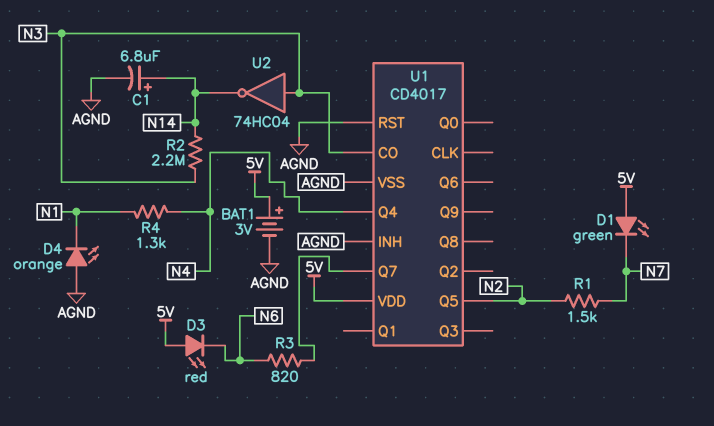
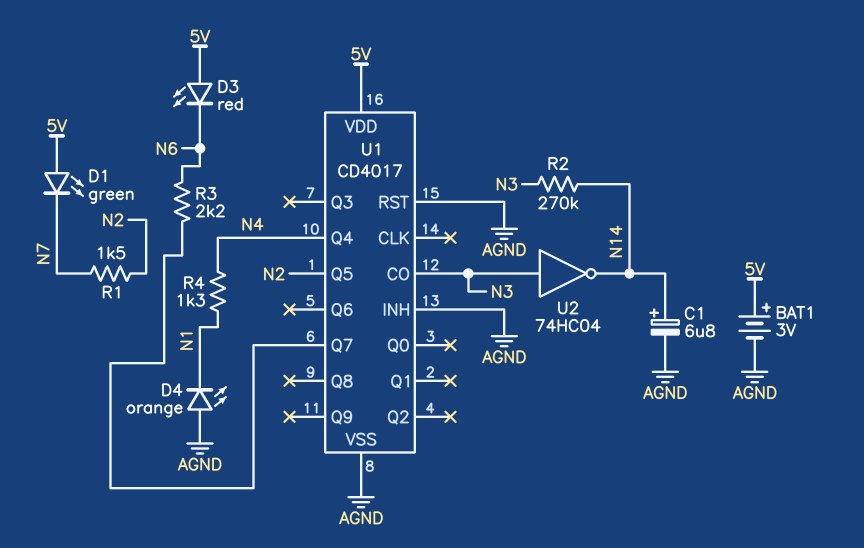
R2: 2.2M (N3, N14) -> 270k (N3, N14)
R3: 820 (N6, U1/Q7) -> 2.2k (N6, U1/Q7)

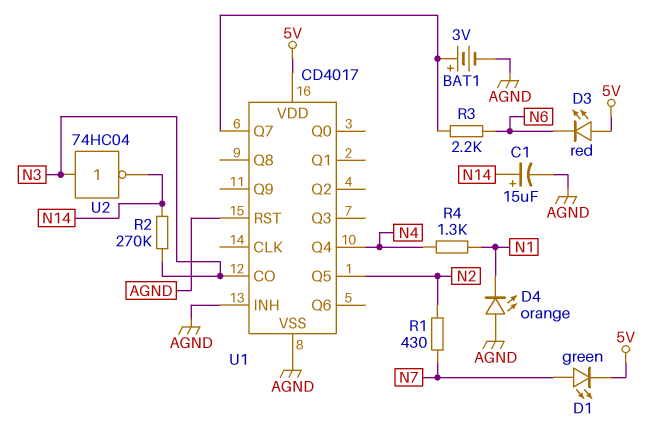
BAT1: 3V (plus 5V, minus AGND) -> 3V (plus U1/Q7, minus AGND)
C1: 6.8uF (plus N14, minus AGND) -> 15uF (plus N14, minus AGND)
D1: LED green (A 5V, K N7) -> LED green (A N7, K 5V)
R1: 1.5k (N2, N7) -> 430 (N2, N7)

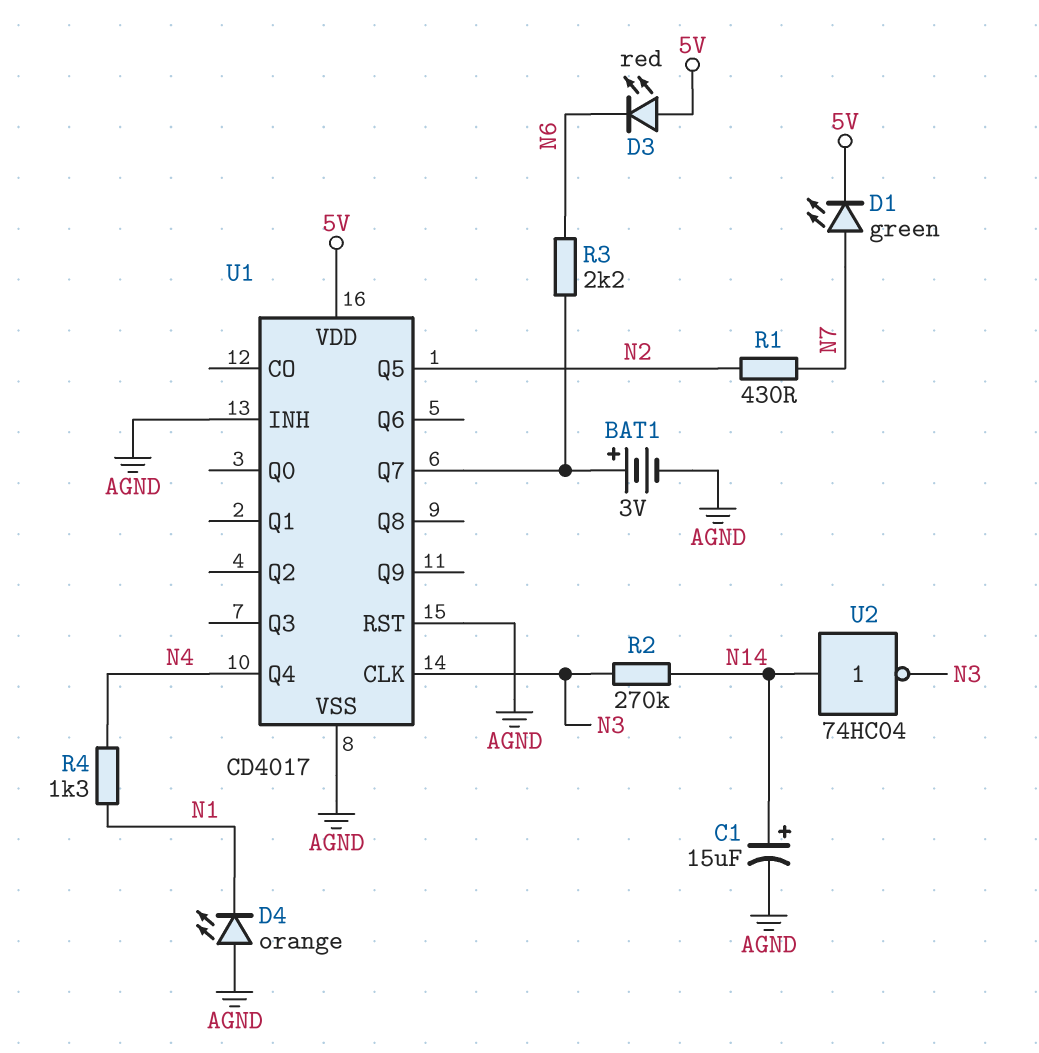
U1 pin CLK: none -> N3
U1 pin CO: N3 -> none
U2: NOT 74HC04 (in N3, out N14) -> NOT 74HC04 (in N14, out N3)

